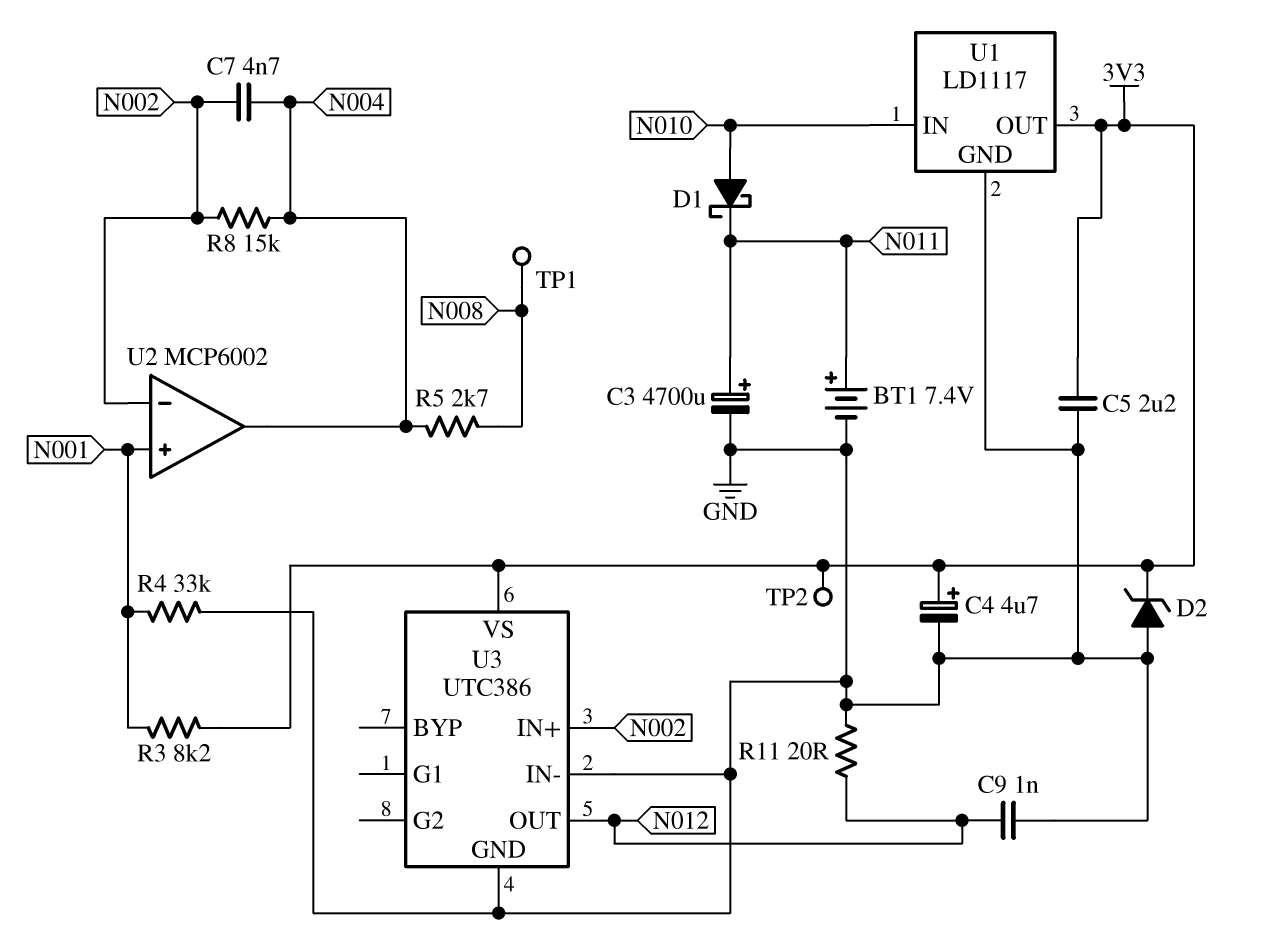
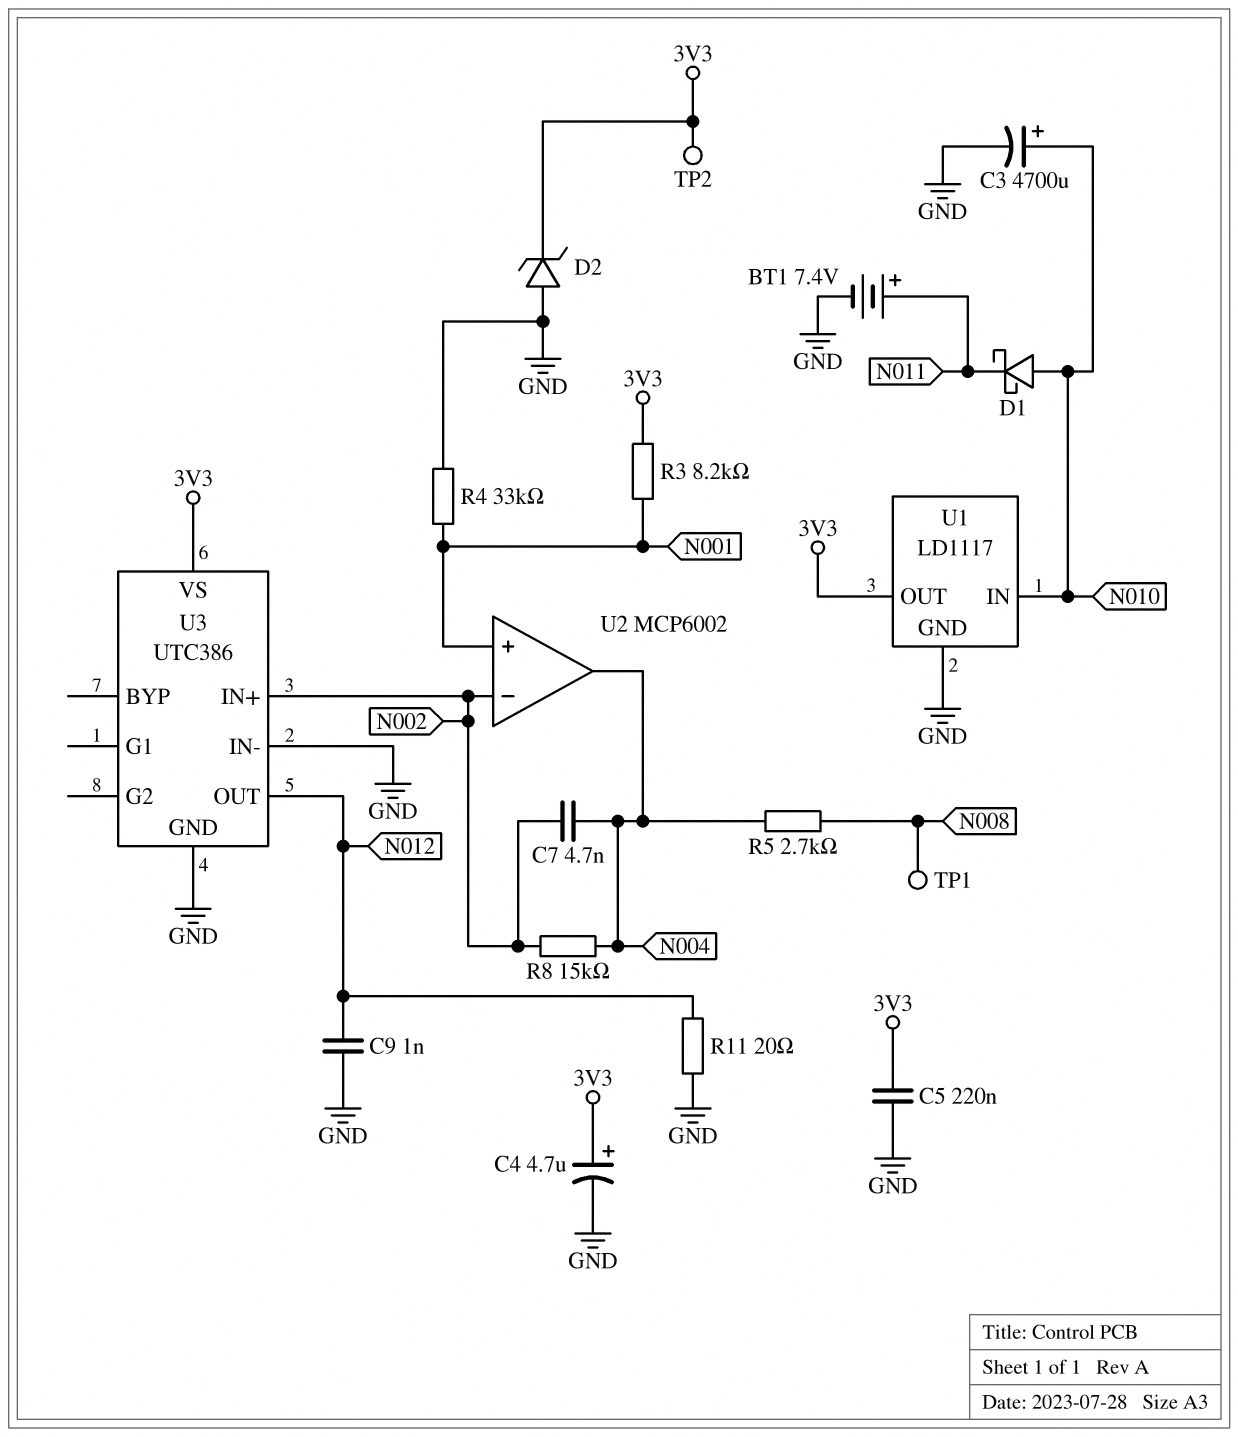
C3: 4700uF (plus N011, minus GND) -> 4700uF (plus N010, minus GND)
C5: 2.2uF (3V3, GND) -> 220nF (3V3, GND)

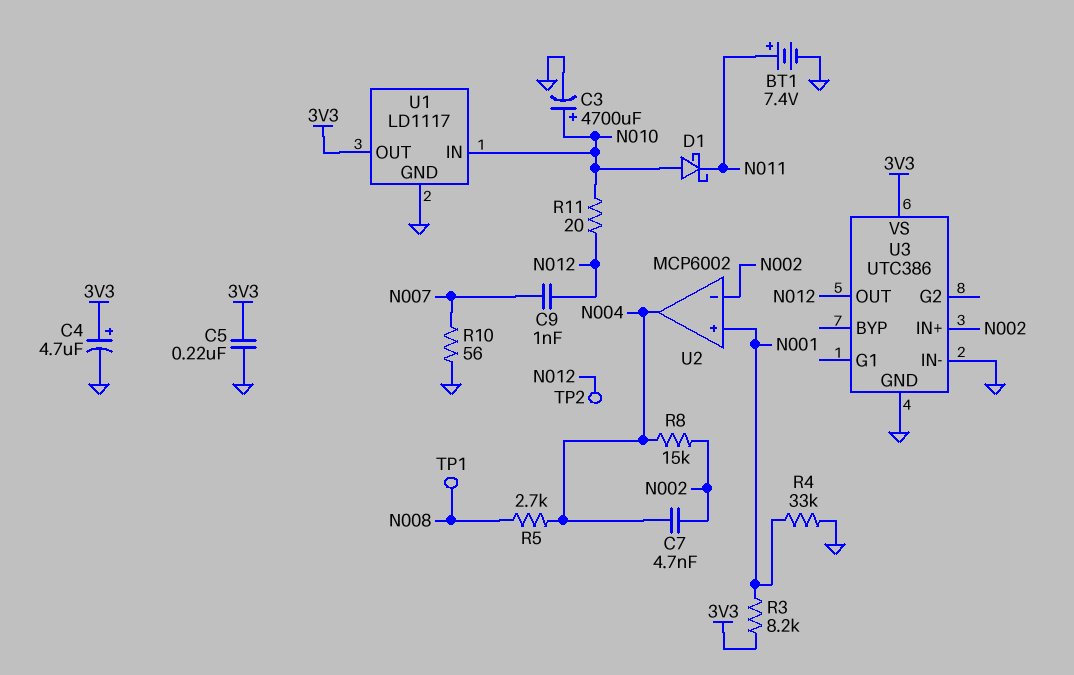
C9: 1nF (GND, N012) -> 1nF (N007, N012)
D2: zener (A GND, K 3V3) -> none
R10: none -> 56 (GND, N007)
R11: 20 (GND, N012) -> 20 (N010, N012)
TP2: test point (3V3) -> test point (N012)

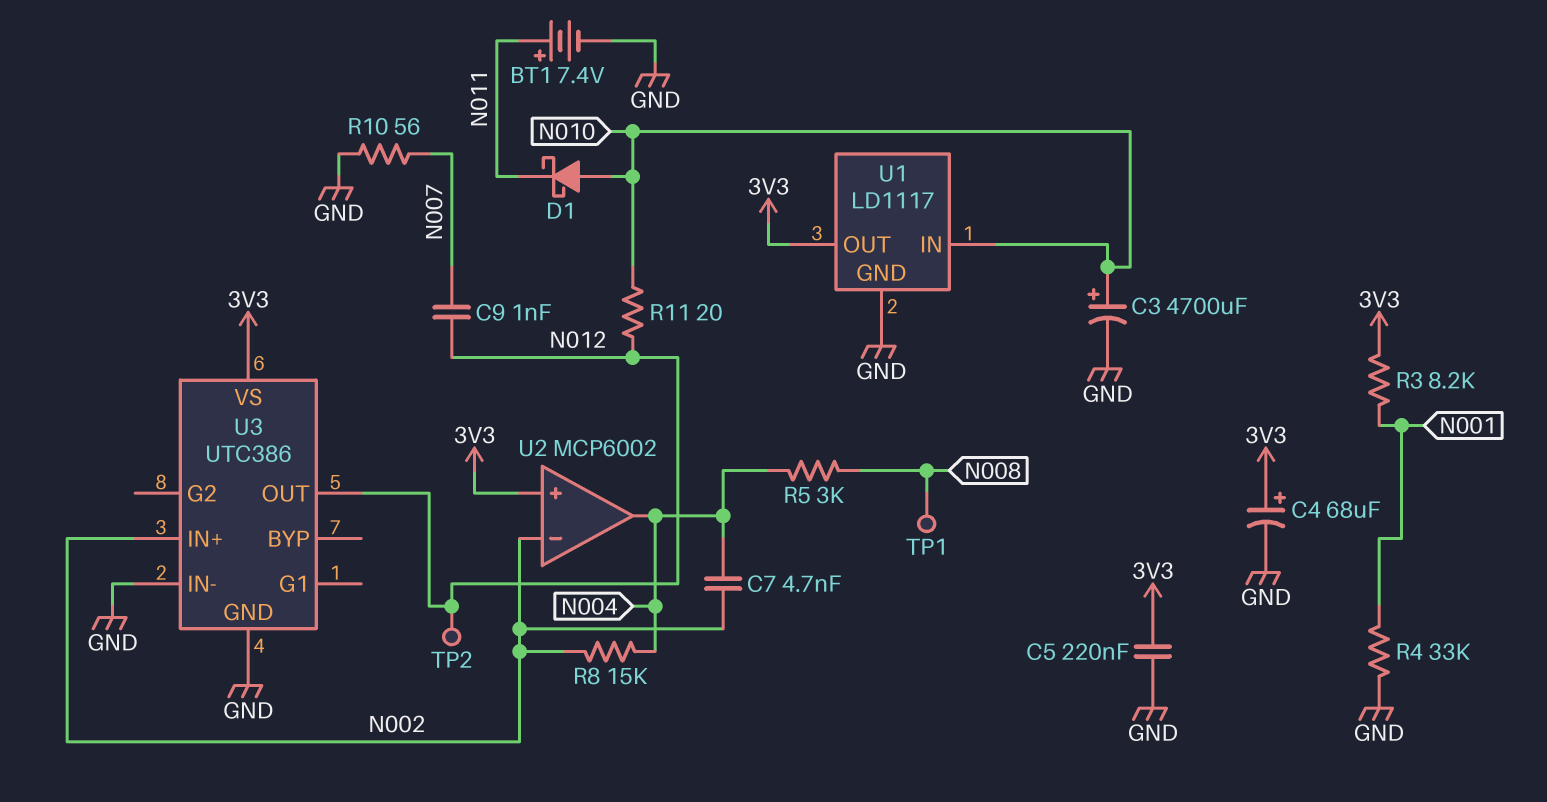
C4: 4.7uF (plus 3V3, minus GND) -> 68uF (plus 3V3, minus GND)
R5: 2.7k (N004, N008) -> 3k (N004, N008)
U2 pin in+: N001 -> 3V3

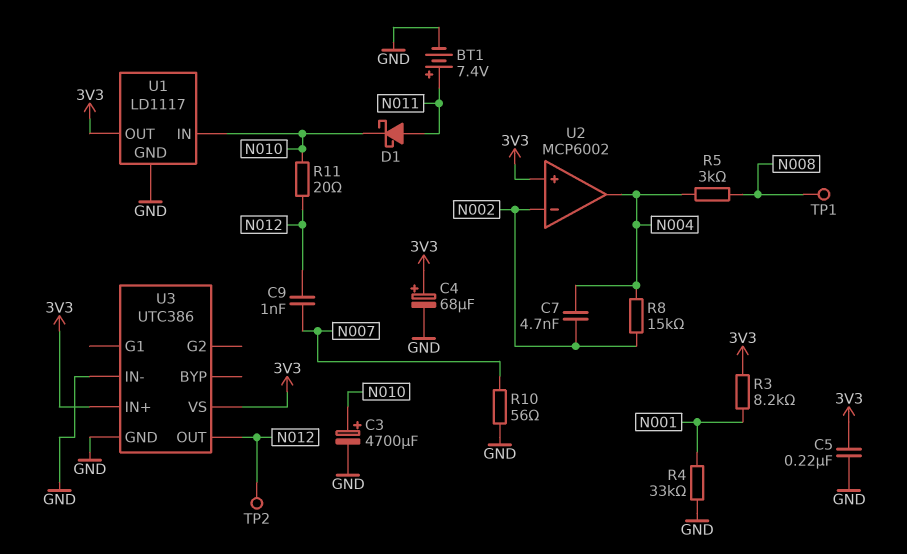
D1: schottky (A N010, K N011) -> schottky (A N011, K N010)
U3 pin IN+: N002 -> 3V3

